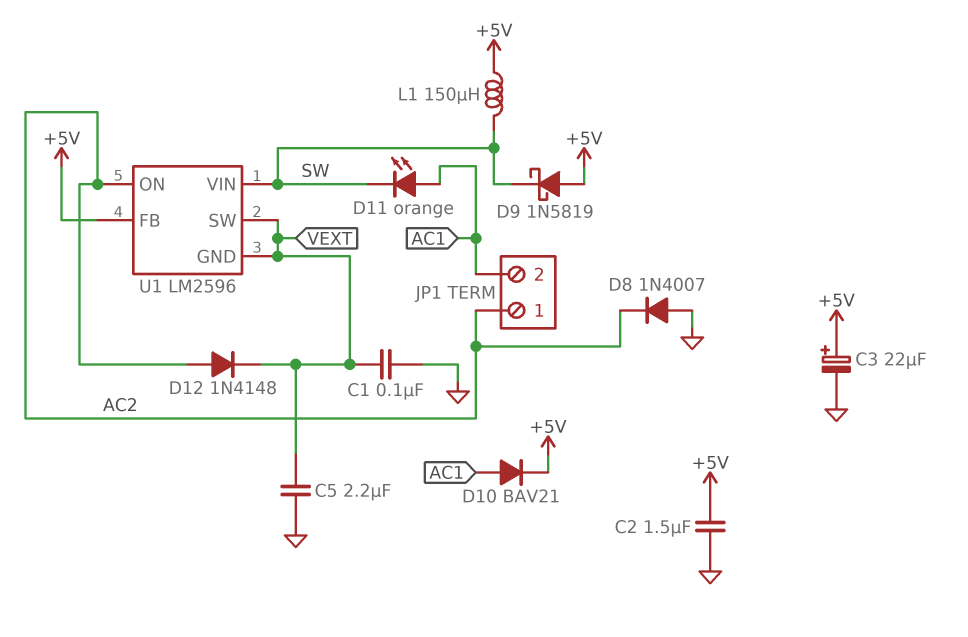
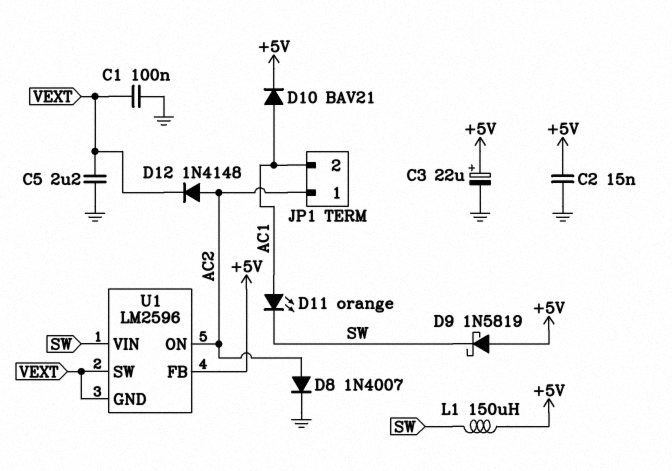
C2: 1.5uF (+5V, GND) -> 15nF (+5V, GND)
D8: diode 1N4007 (A GND, K AC2) -> diode 1N4007 (A AC2, K GND)

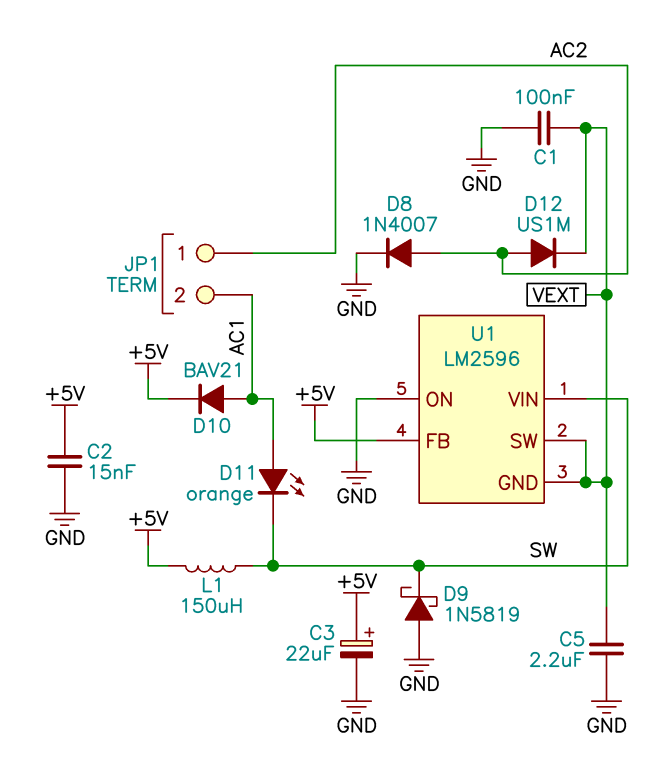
D9: schottky 1N5819 (A +5V, K SW) -> schottky 1N5819 (A GND, K SW)
D12: diode 1N4148 (A AC2, K VEXT) -> diode US1M (A AC2, K VEXT)
U1 pin ON: AC2 -> GND

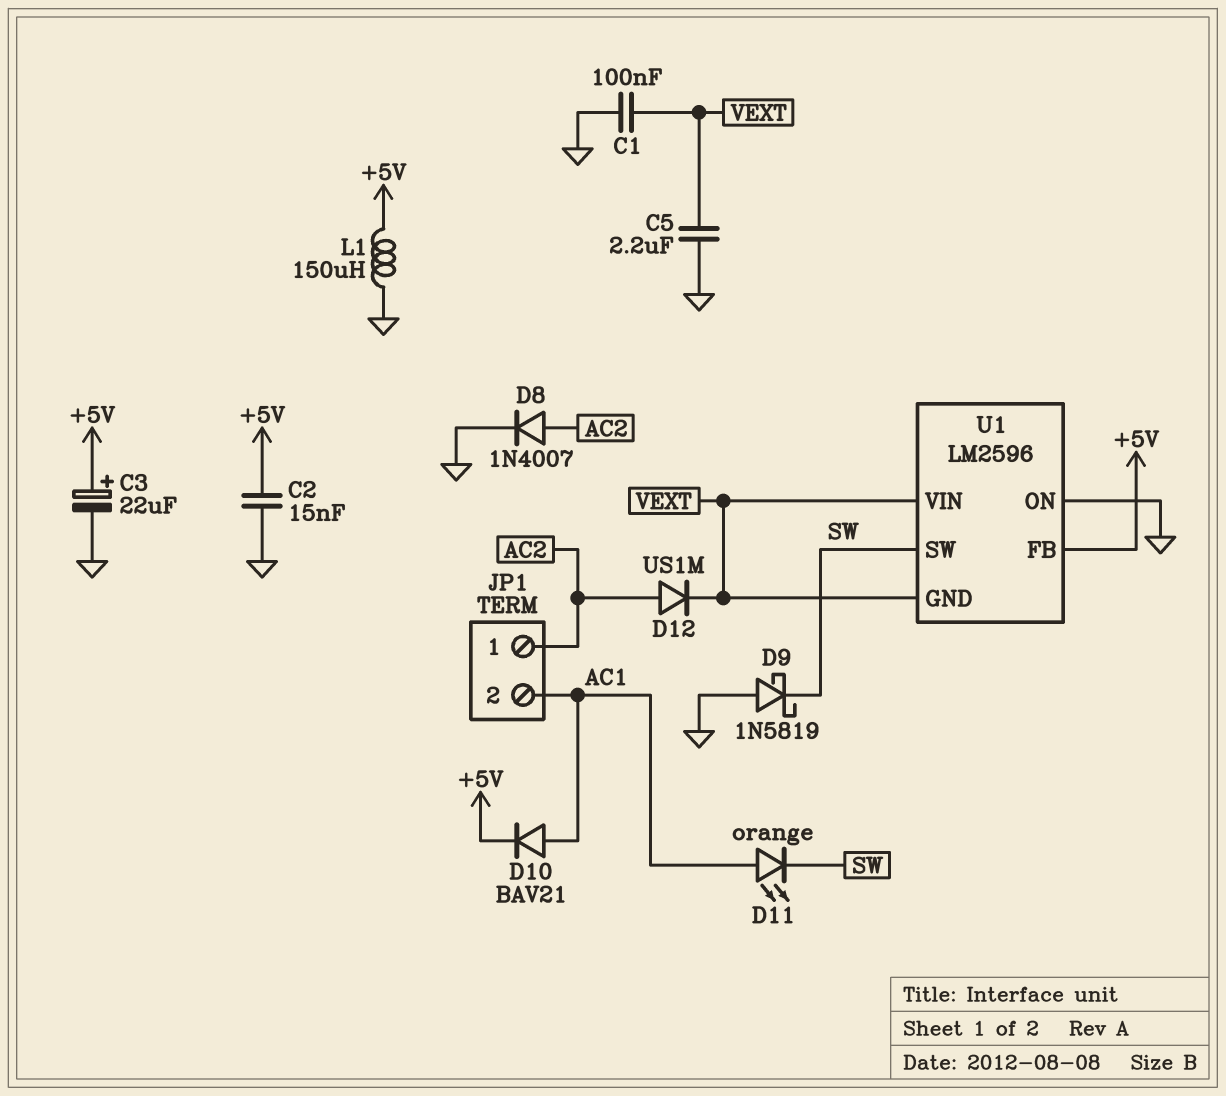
L1: 150uH (+5V, SW) -> 150uH (+5V, GND)
U1 pin SW: VEXT -> SW
U1 pin VIN: SW -> VEXT

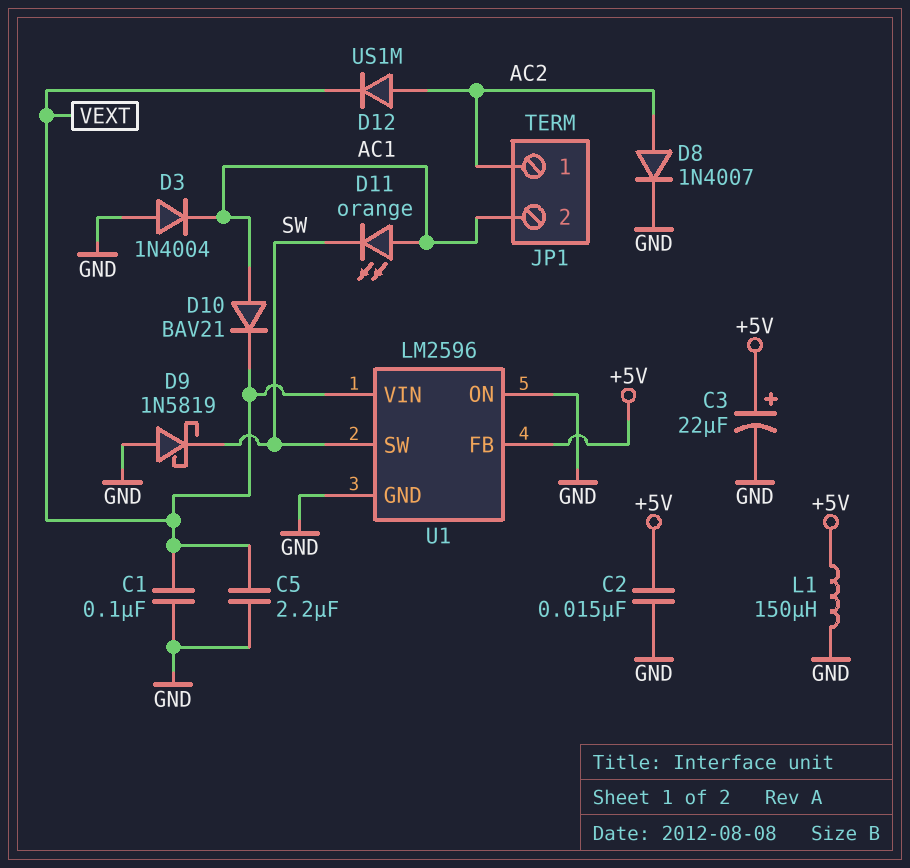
D3: none -> diode 1N4004 (A GND, K AC1)
D10: diode BAV21 (A AC1, K +5V) -> diode BAV21 (A AC1, K VEXT)
U1 pin GND: VEXT -> GND

